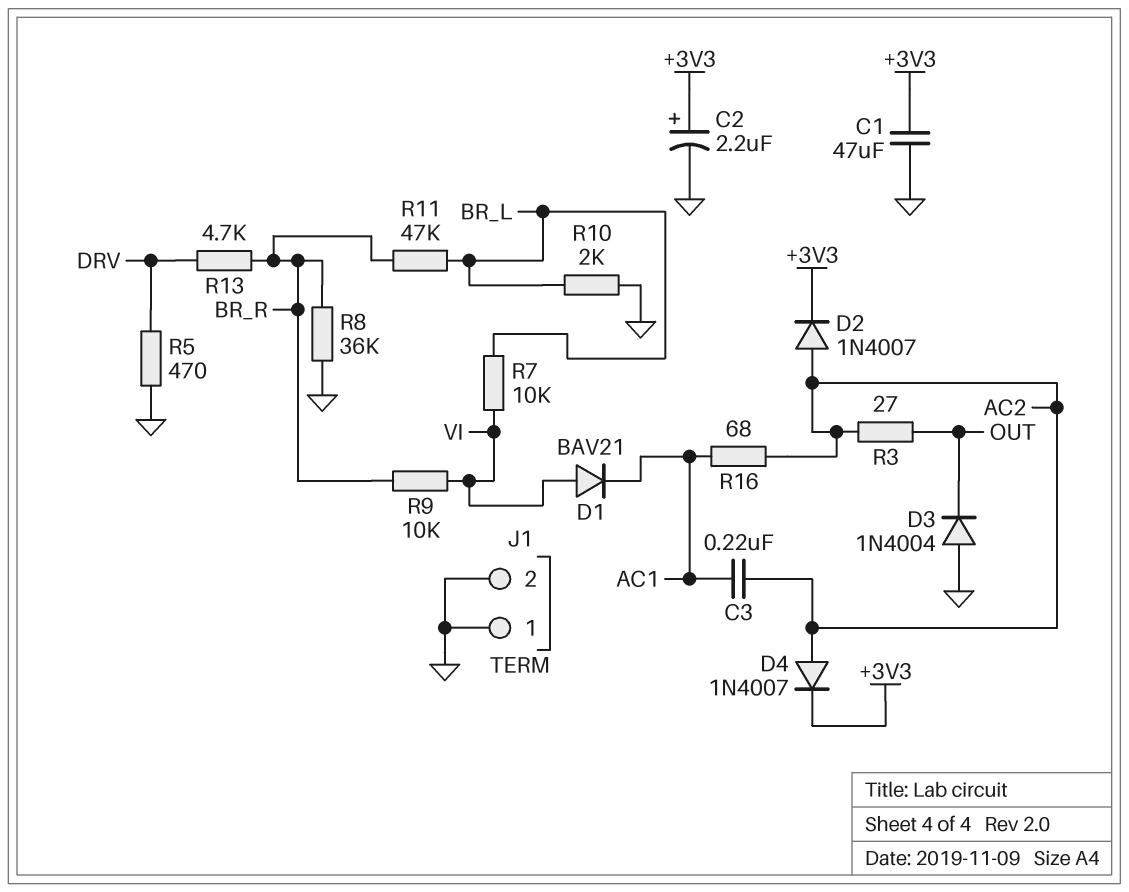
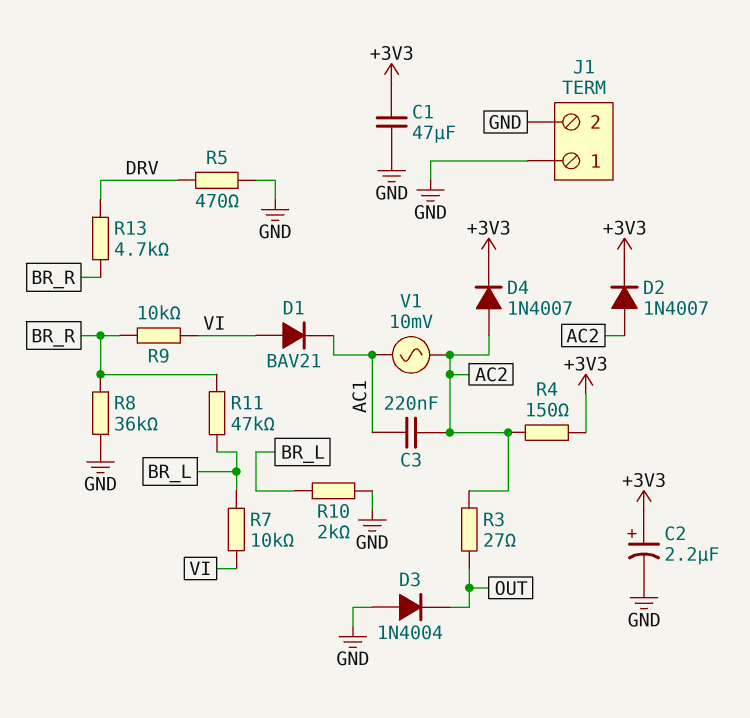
R4: none -> 150 (+3V3, AC2)
R16: 68 (AC1, AC2) -> none
V1: none -> AC 10mV (AC1, AC2)

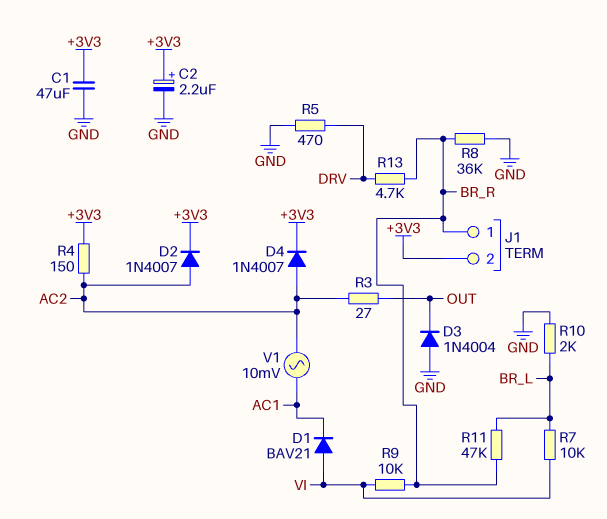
C3: 220nF (AC1, AC2) -> none
J1 pin 1: GND -> BR_R
J1 pin 2: GND -> +3V3

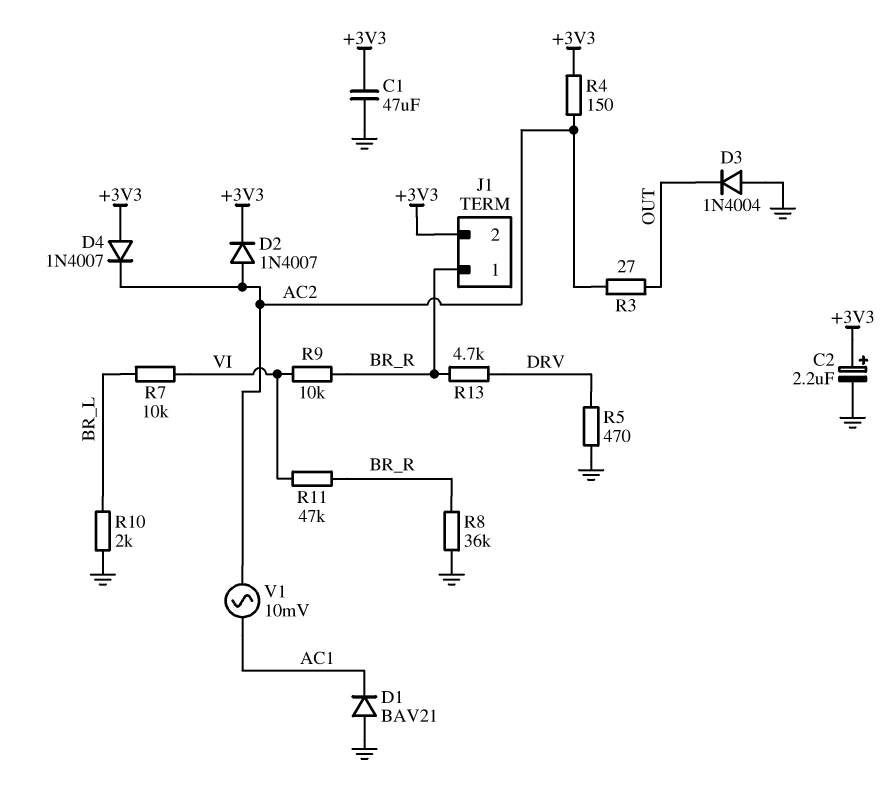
D1: diode BAV21 (A VI, K AC1) -> diode BAV21 (A GND, K AC1)
D4: diode 1N4007 (A AC2, K +3V3) -> diode 1N4007 (A +3V3, K AC2)
R11: 47k (BR_L, BR_R) -> 47k (BR_R, VI)

